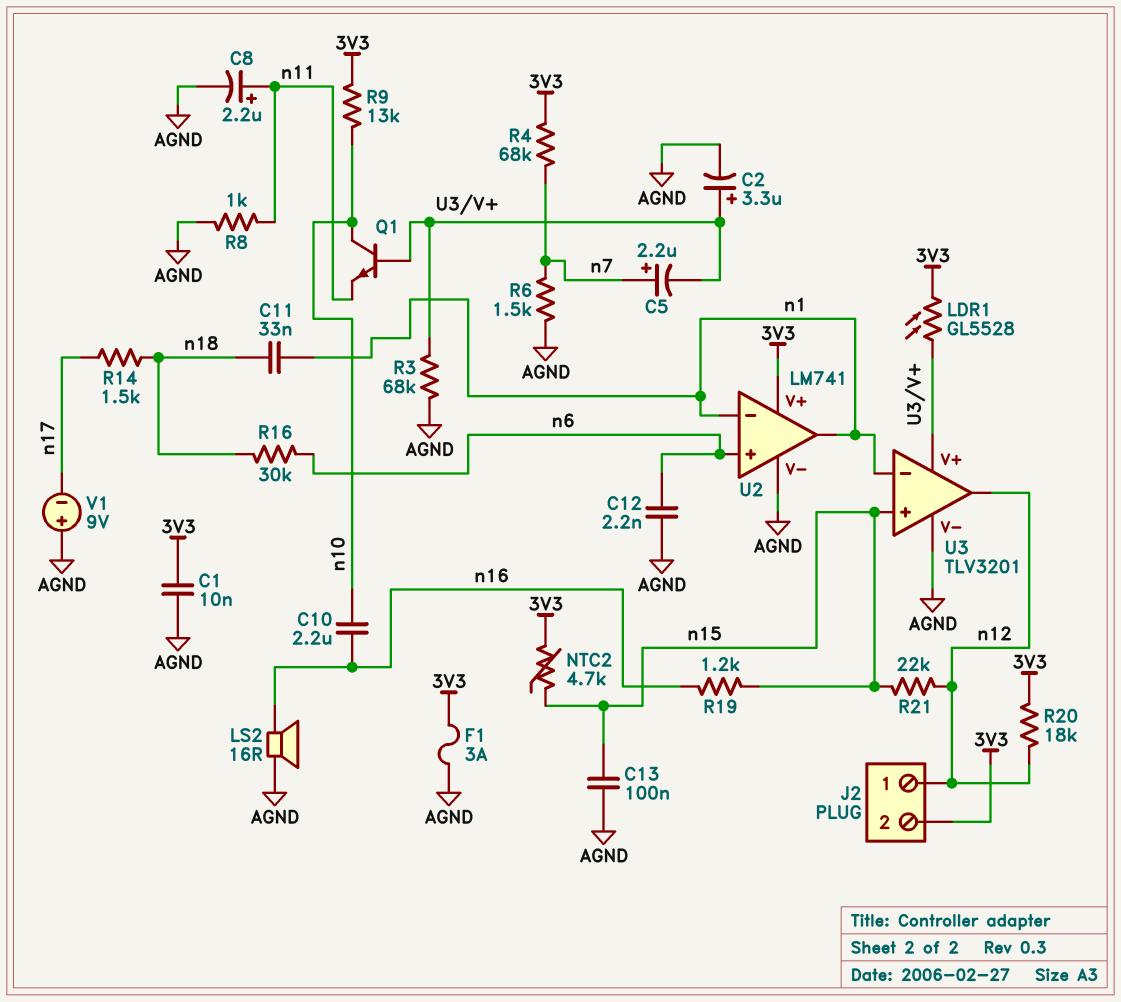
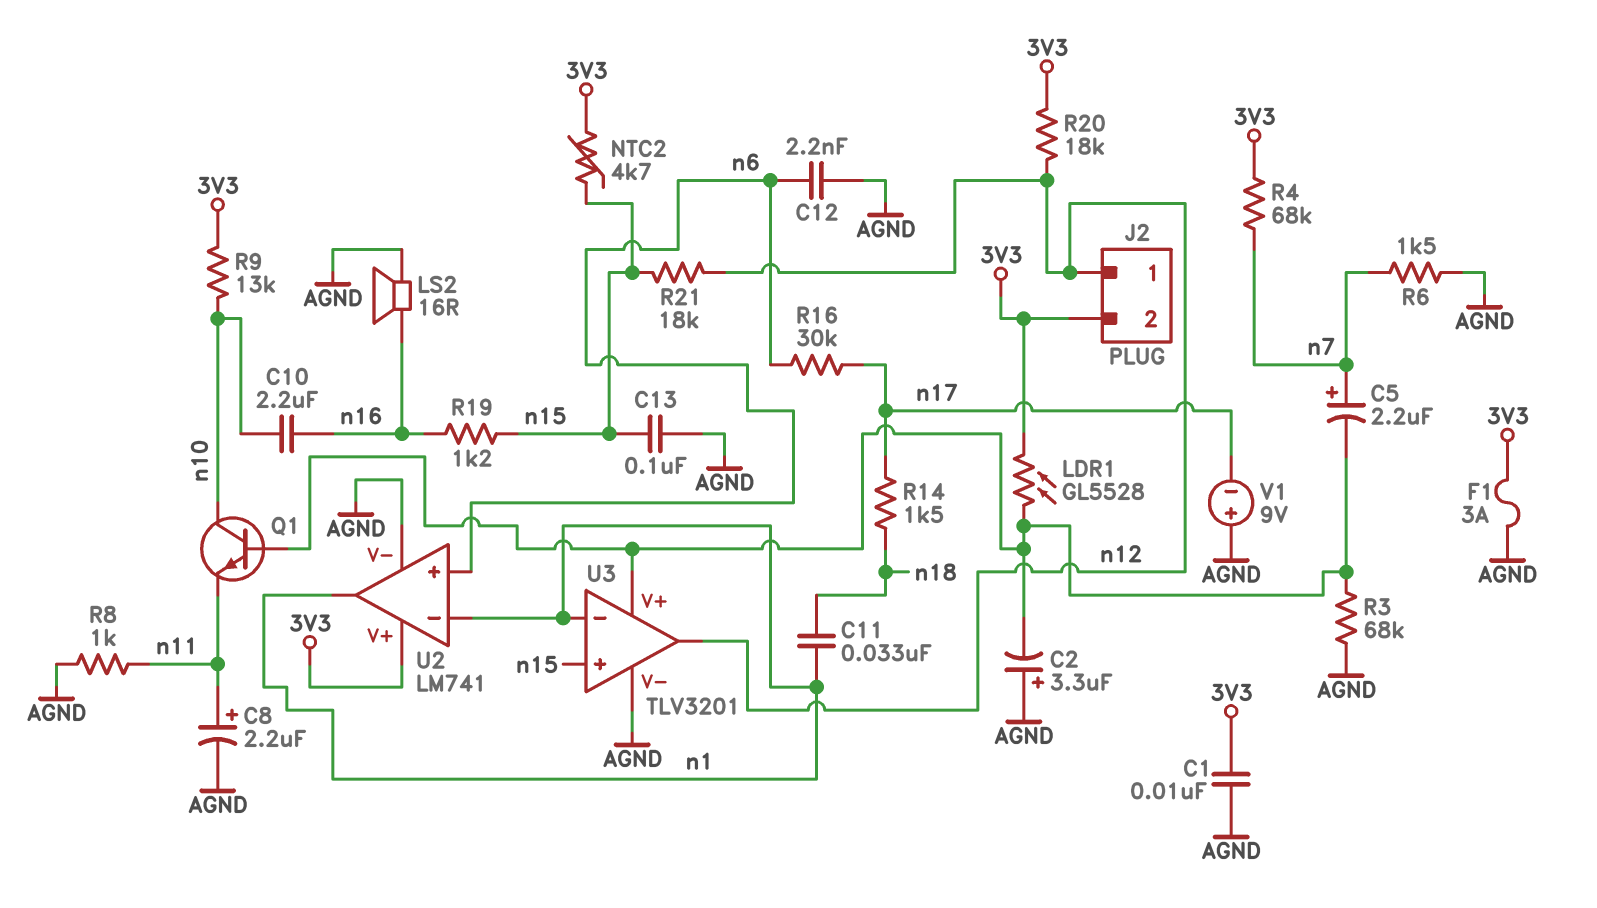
C2: 3.3uF (plus U3/V+, minus AGND) -> 3.3uF (plus AGND, minus U3/V+)
R16: 30k (n6, n18) -> 30k (n6, n17)
R21: 22k (n12, n15) -> 18k (n12, n15)

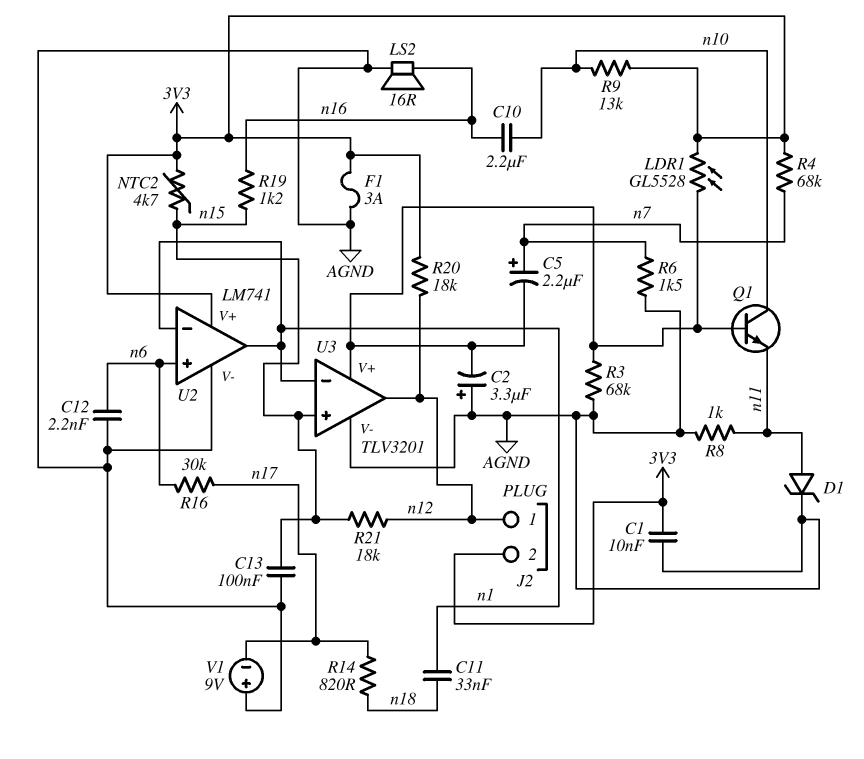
C8: 2.2uF (plus n11, minus AGND) -> none
D1: none -> zener (A n11, K AGND)
R14: 1.5k (n17, n18) -> 820 (n17, n18)

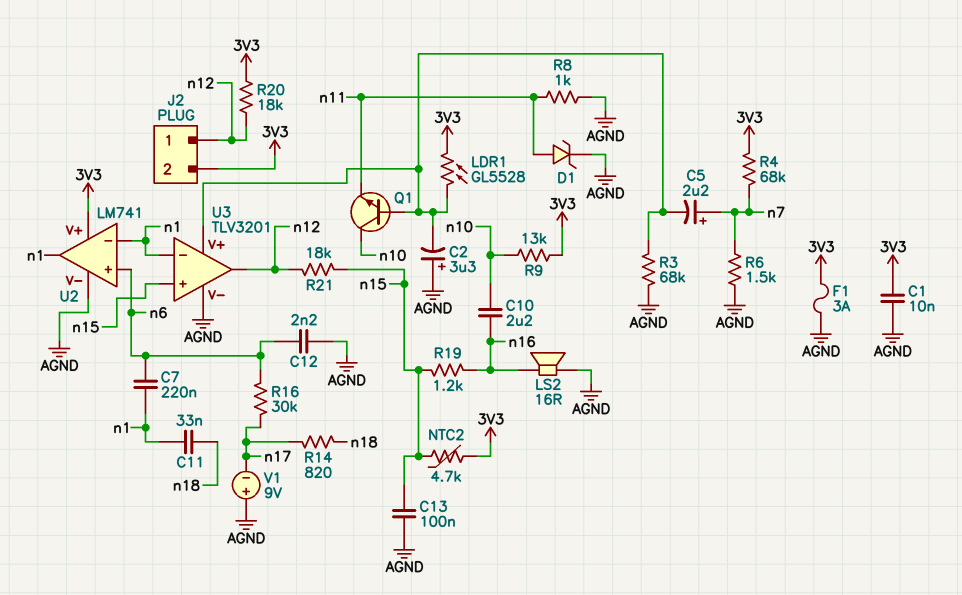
C7: none -> 220nF (n1, n6)

